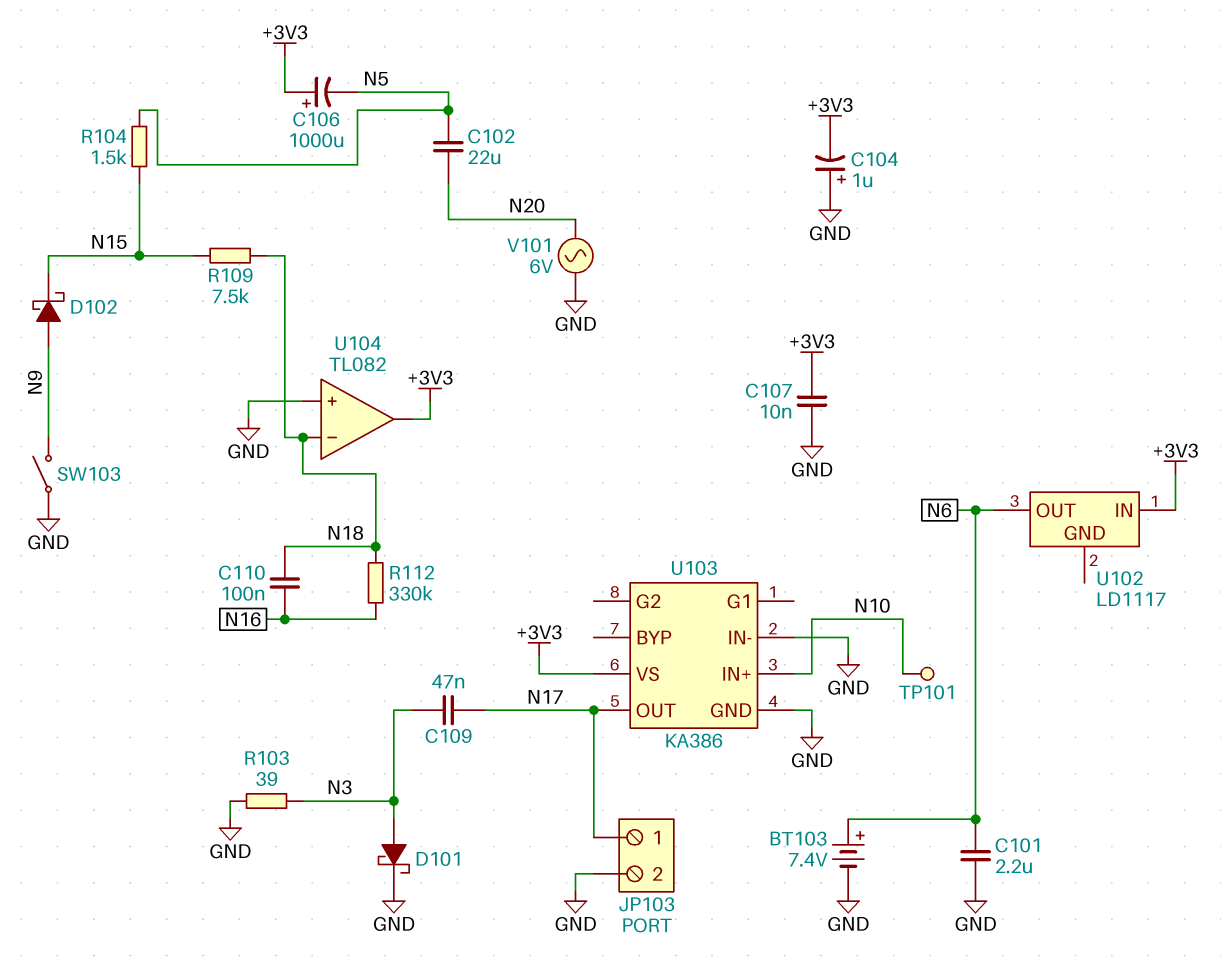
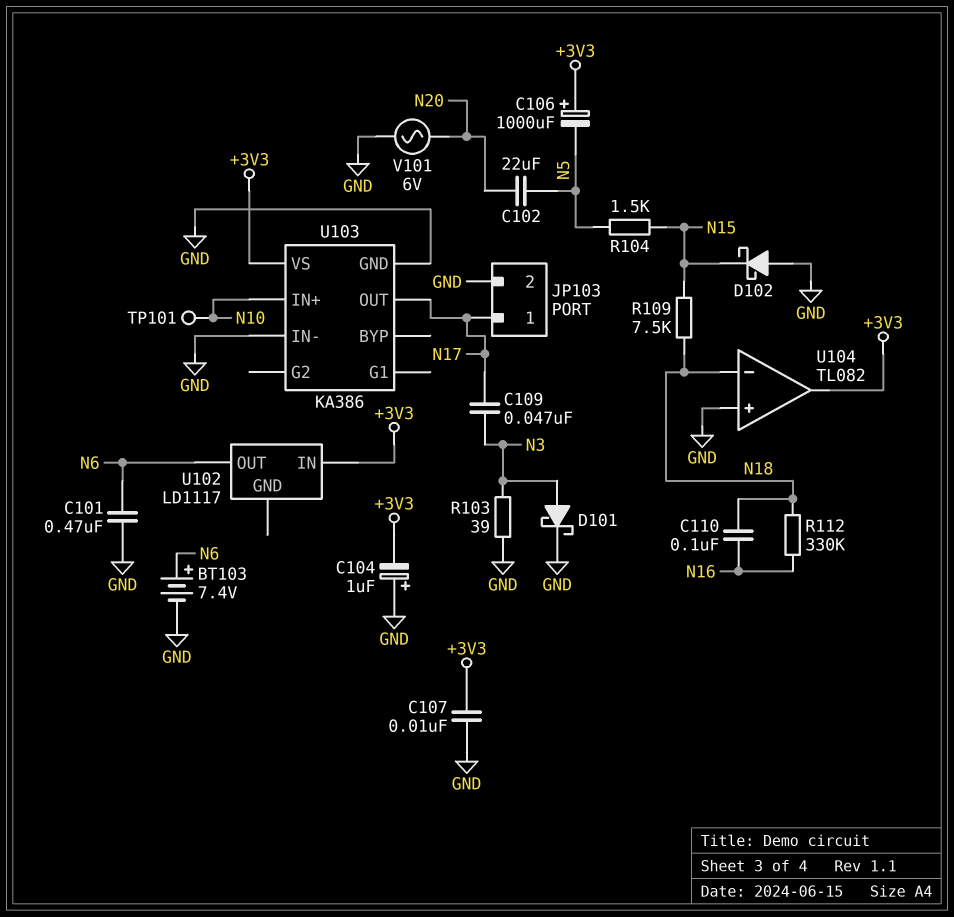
C101: 2.2uF (GND, N6) -> 470nF (GND, N6)
D102: schottky (A N9, K N15) -> schottky (A GND, K N15)
SW103: switch (GND, N9) -> none

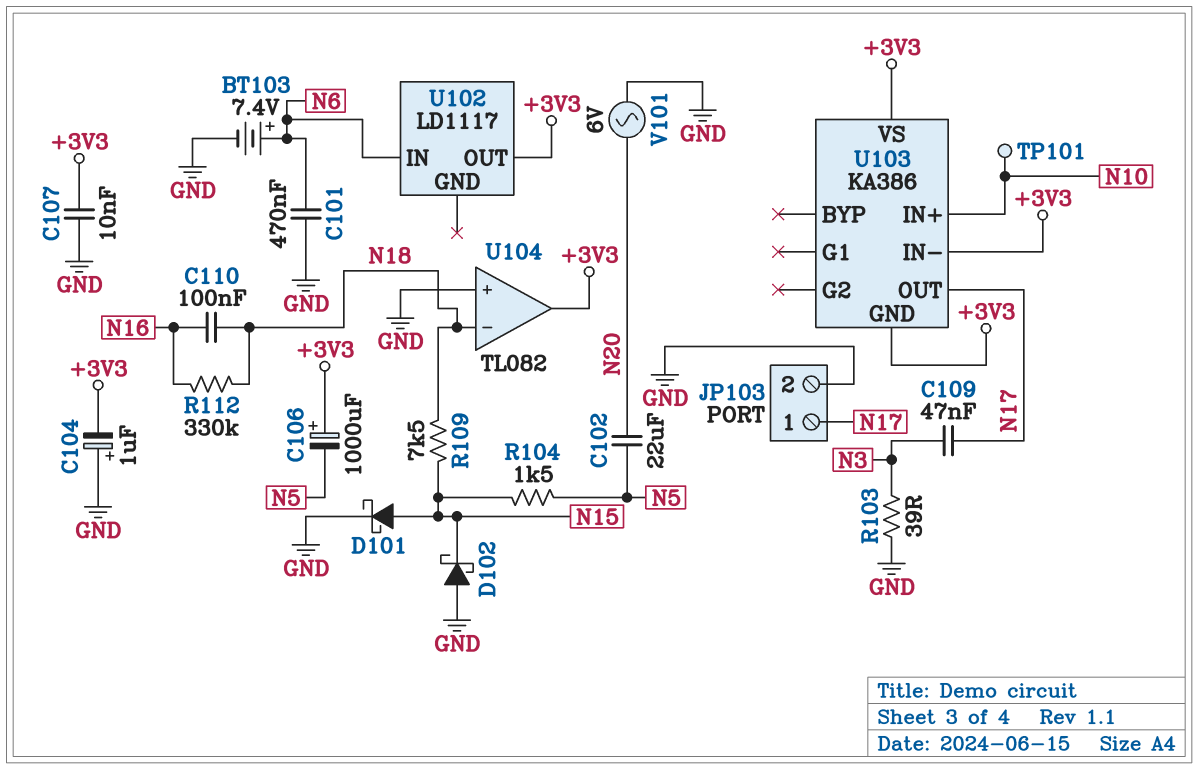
D101: schottky (A N3, K GND) -> schottky (A N15, K GND)
U102 pin IN: +3V3 -> N6
U102 pin OUT: N6 -> +3V3
U103 pin GND: GND -> +3V3
U103 pin IN-: GND -> +3V3

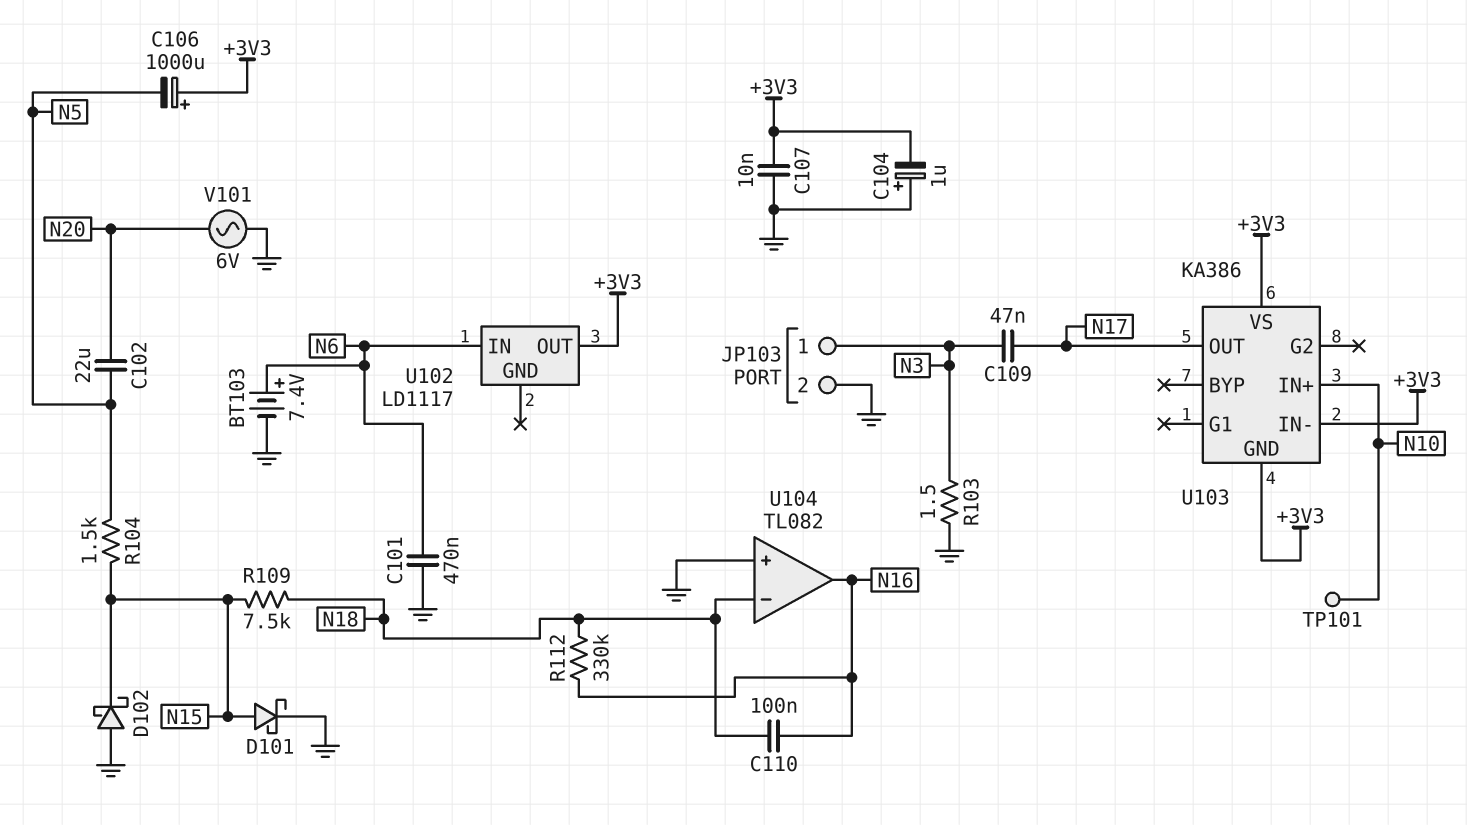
JP103 pin 1: N17 -> N3
R103: 39 (GND, N3) -> 1.5 (GND, N3)
U104 pin out: +3V3 -> N16

